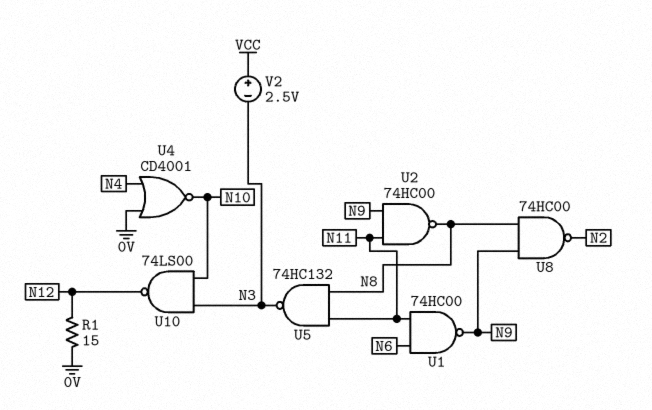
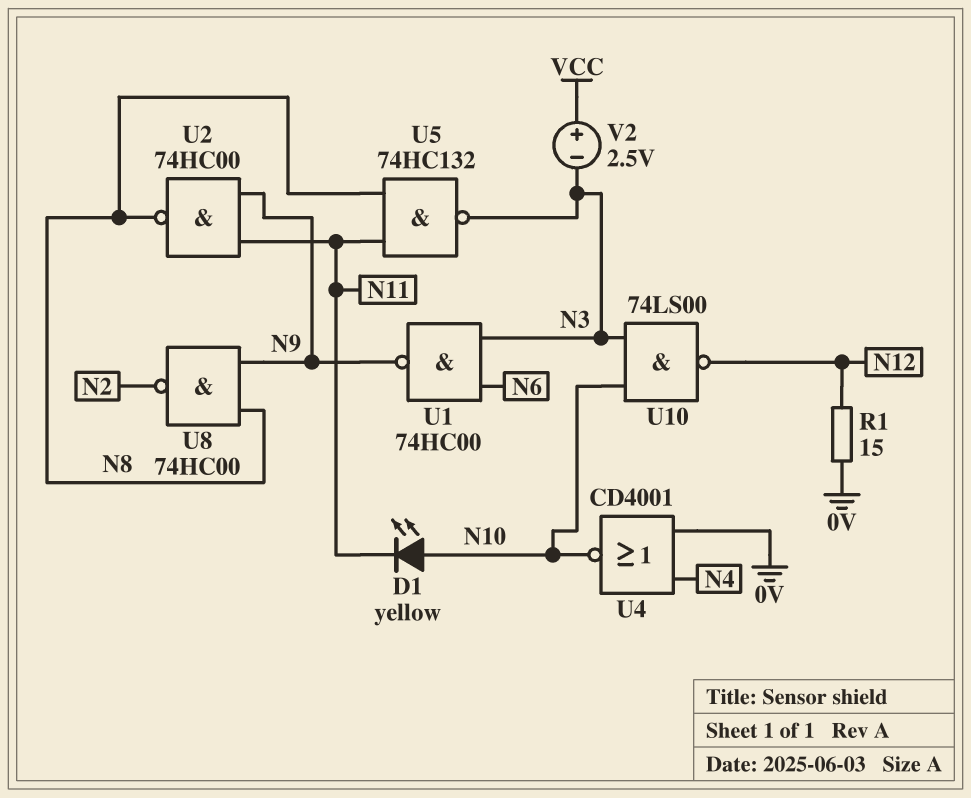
D1: none -> LED yellow (A N10, K N11)
U1: NAND 74HC00 (in N6, in N11, out N9) -> NAND 74HC00 (in N3, in N6, out N9)

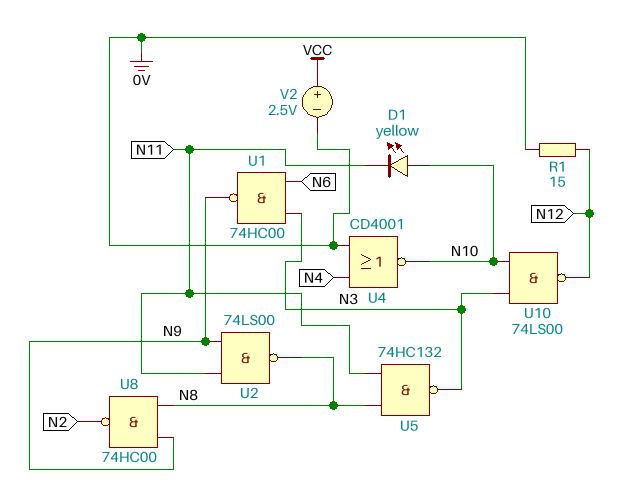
U2: NAND 74HC00 (in N9, in N11, out N8) -> NAND 74LS00 (in N9, in N11, out N8)
V2: 2.5V (plus VCC, minus N3) -> 2.5V (plus VCC, minus 0V)

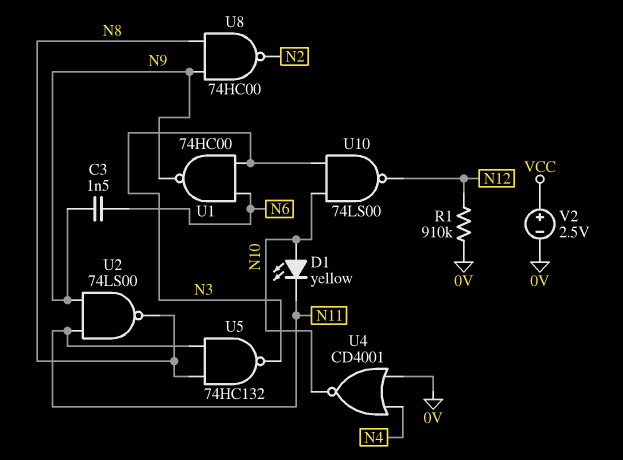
C3: none -> 1.5nF (N6, N9)
R1: 15 (0V, N12) -> 910k (0V, N12)

